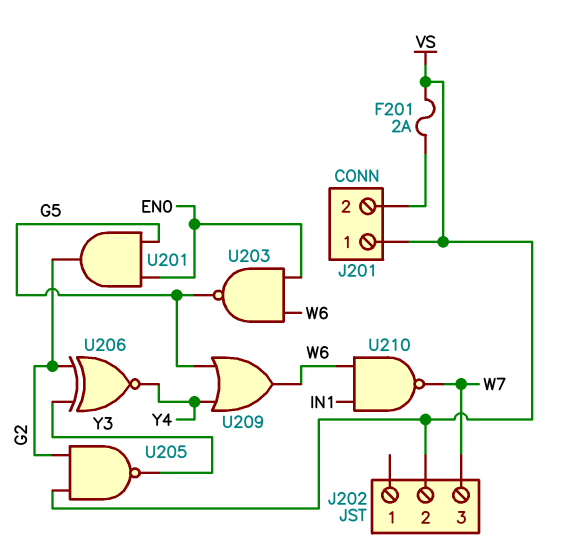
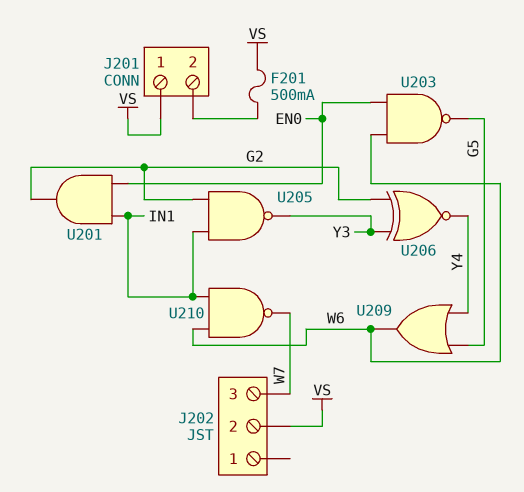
F201: 2A (J201/2, VS) -> 500mA (J201/2, VS)
U201: AND (in EN0, in G5, out G2) -> AND (in EN0, in IN1, out G2)
U205: NAND (in G2, in VS, out Y3) -> NAND (in G2, in IN1, out Y3)

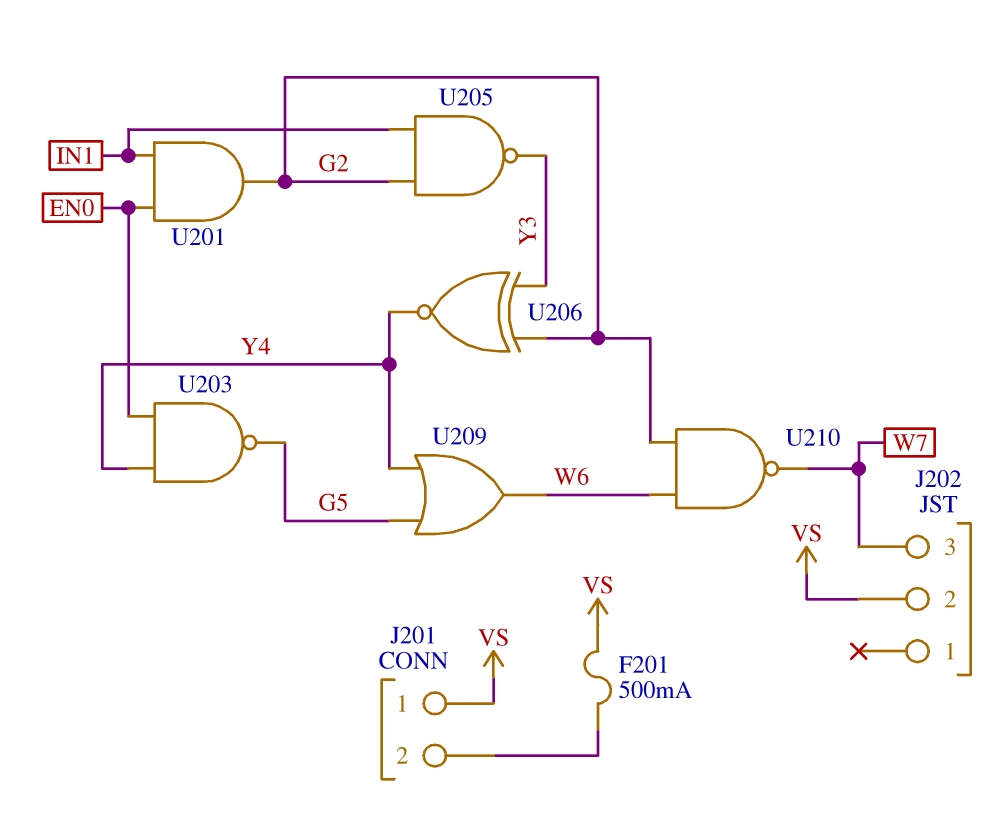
U203: NAND (in EN0, in W6, out G5) -> NAND (in EN0, in Y4, out G5)
U210: NAND (in IN1, in W6, out W7) -> NAND (in G2, in W6, out W7)

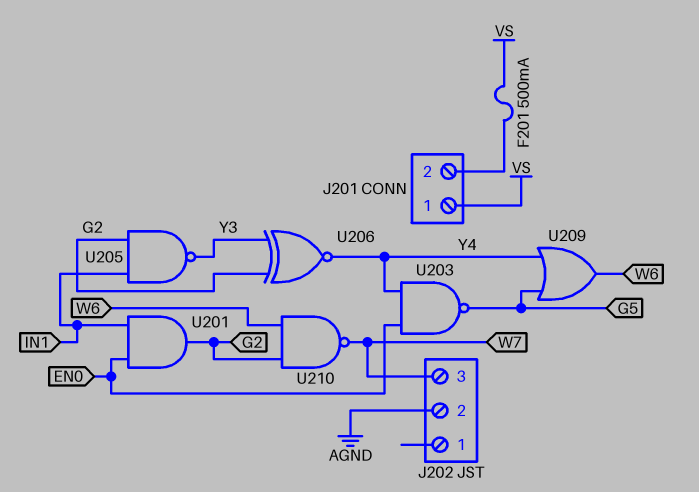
J202 pin 2: VS -> AGND

